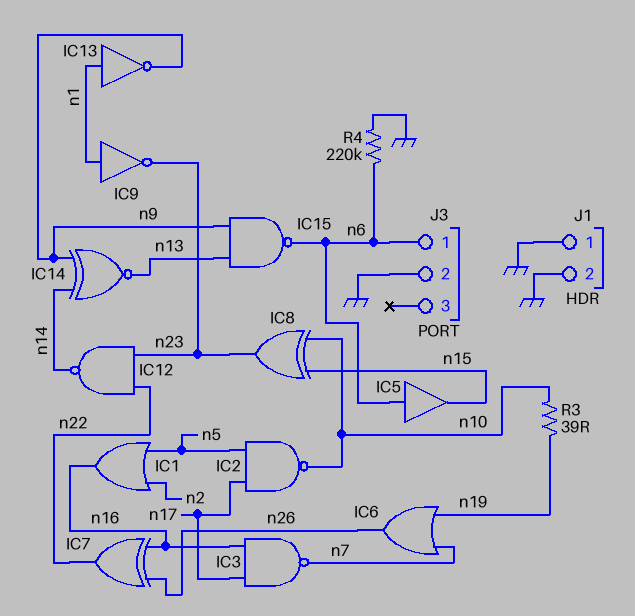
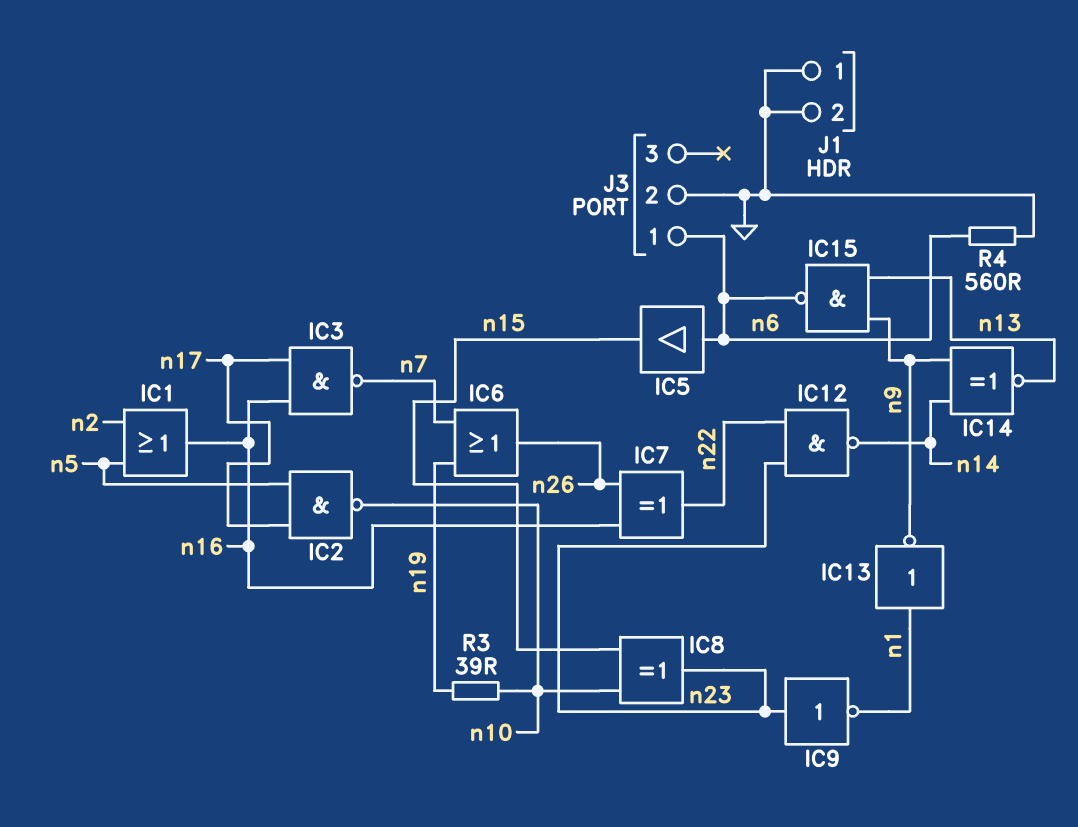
IC9: NOT (in n1, out n23) -> NOT (in n23, out n1)
R4: 220k (GND, n6) -> 560 (GND, n6)

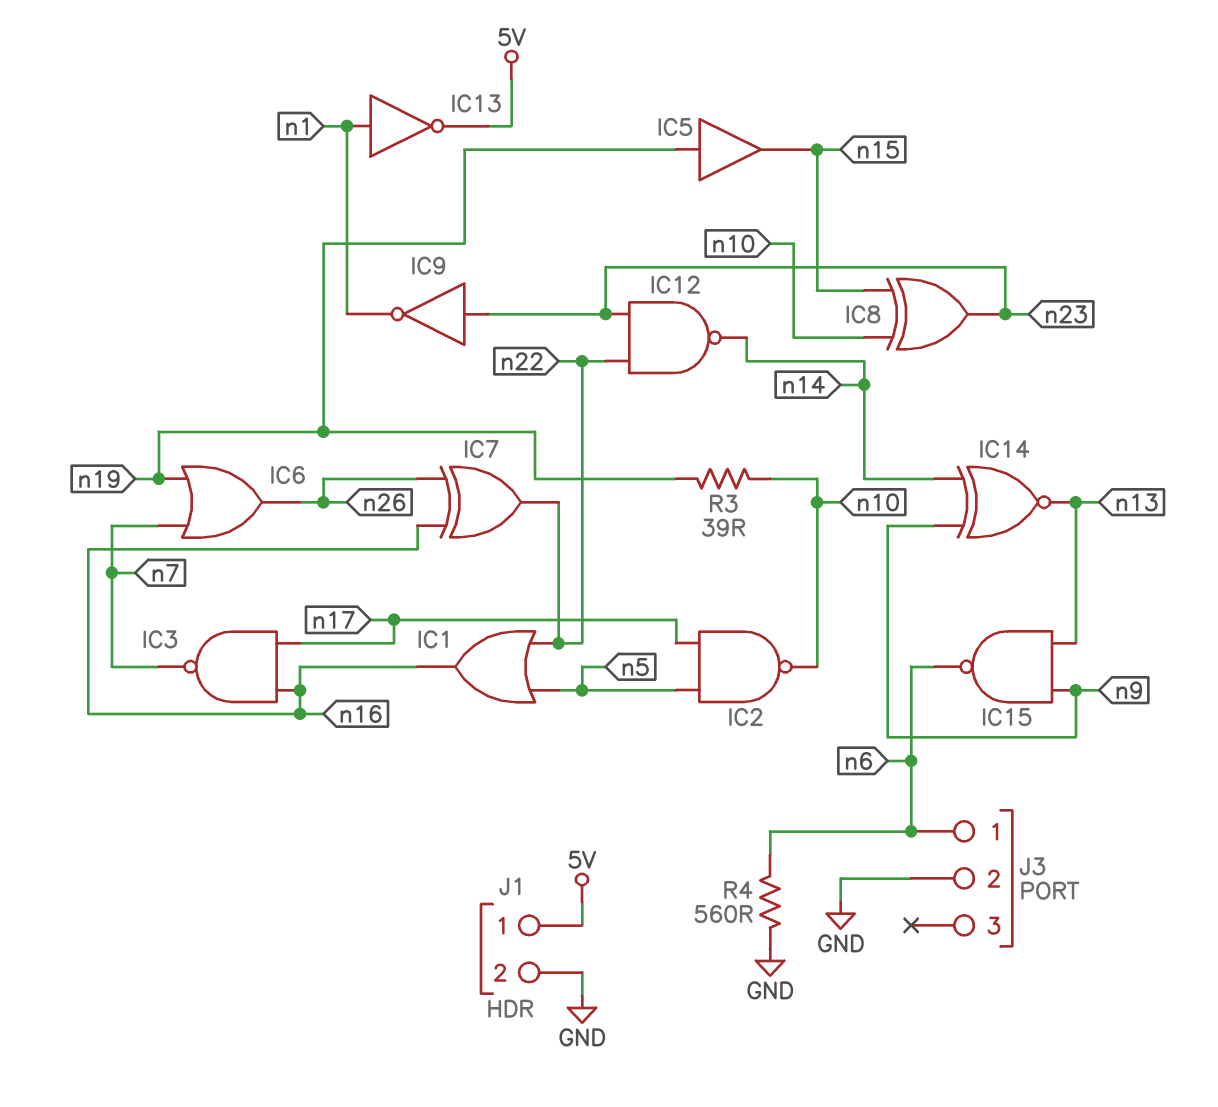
IC1: OR (in n2, in n5, out n16) -> OR (in n5, in n22, out n16)
IC5: buffer (in n6, out n15) -> buffer (in n19, out n15)
IC13: NOT (in n1, out n9) -> NOT (in n1, out 5V)
J1 pin 1: GND -> 5V

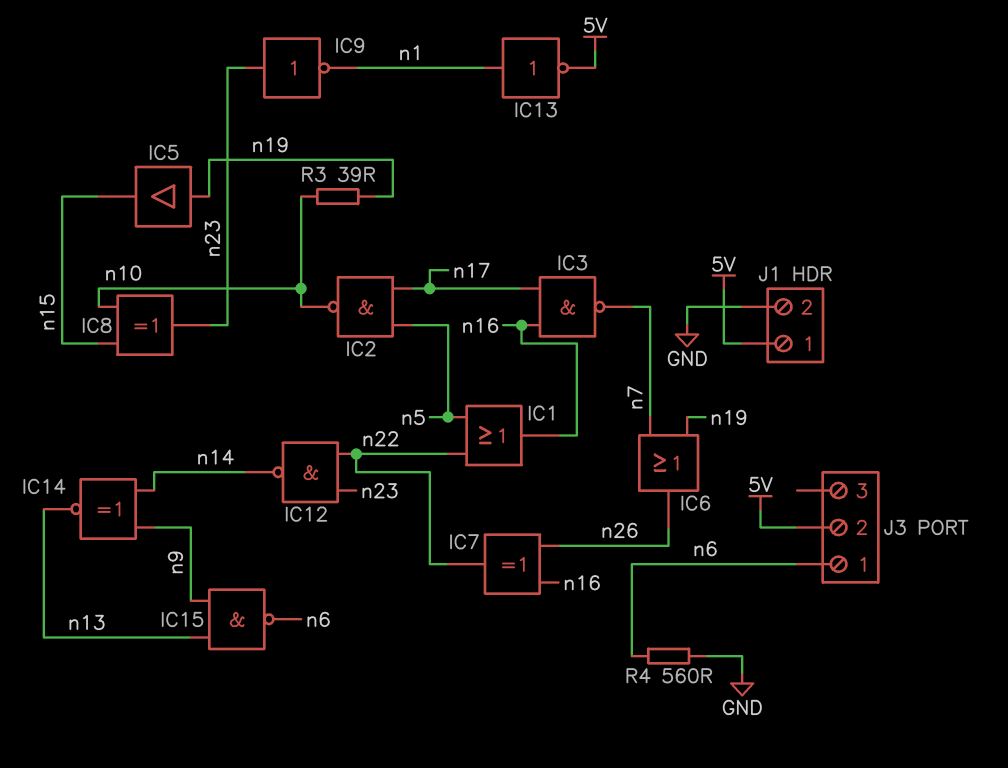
J3 pin 2: GND -> 5V

